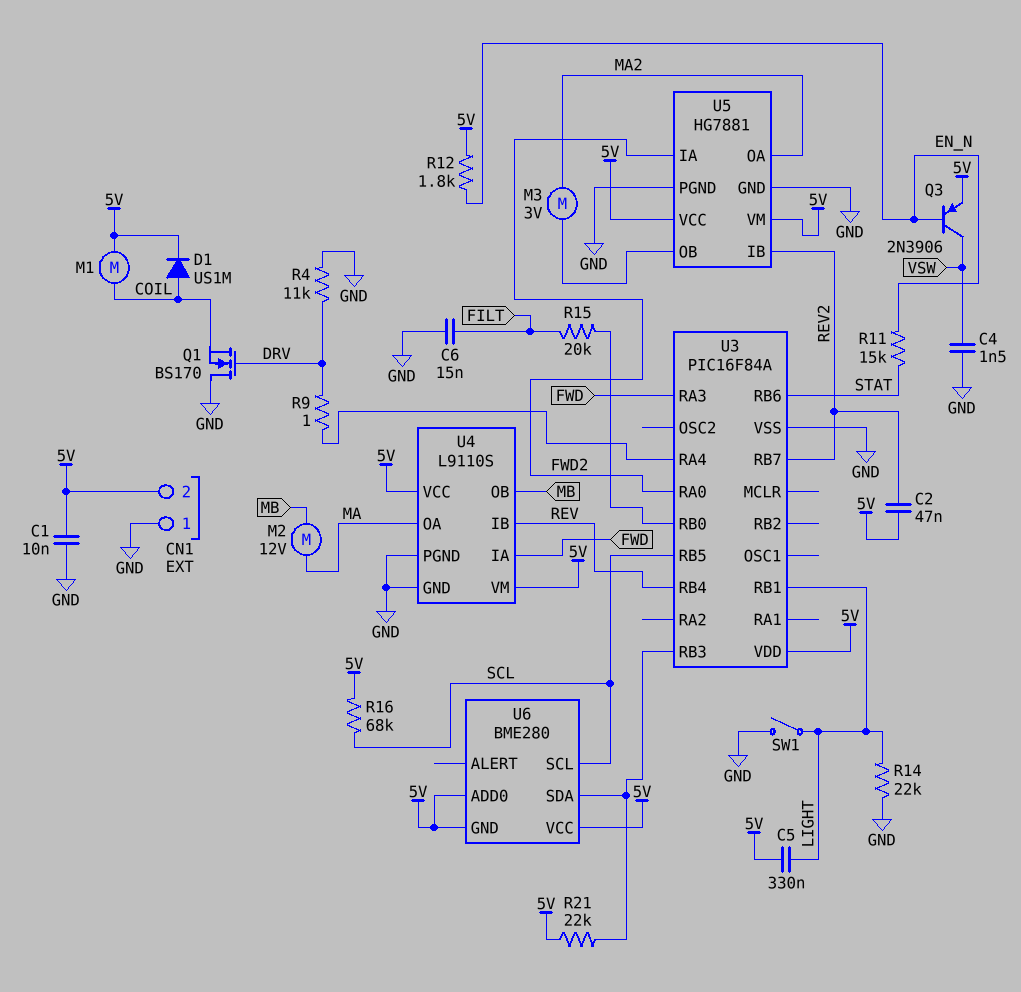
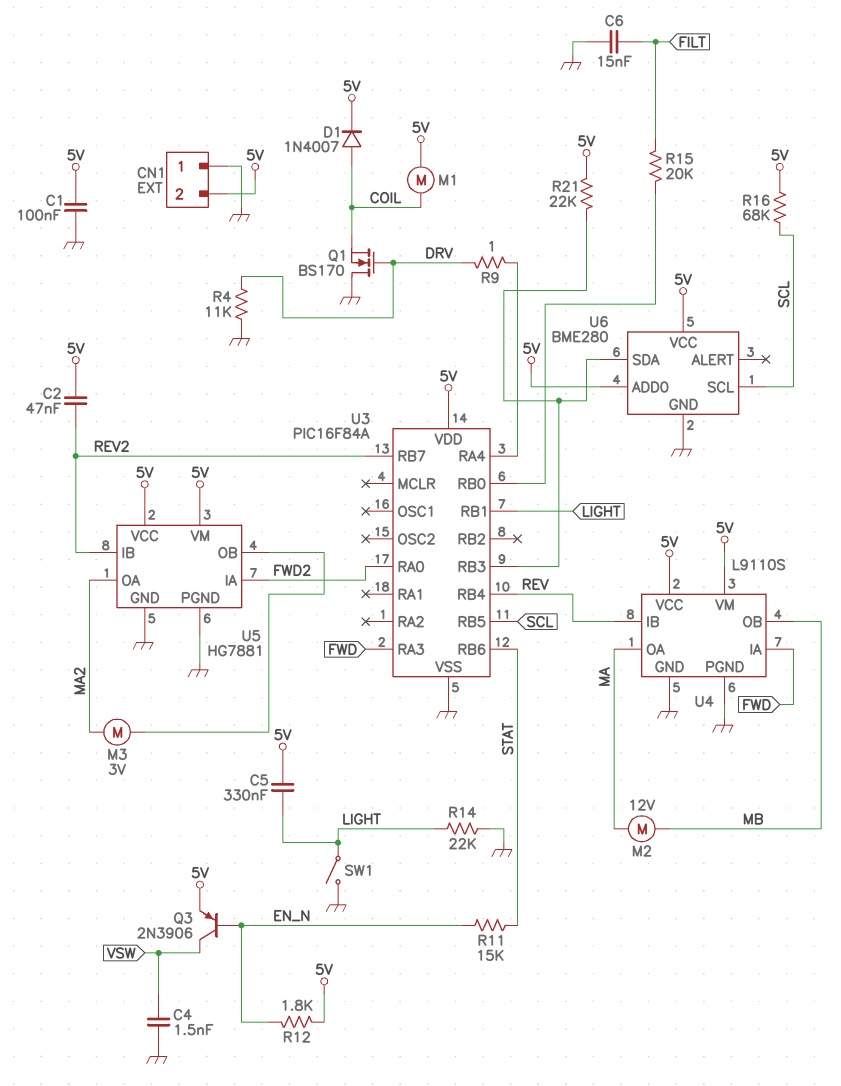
C1: 10nF (5V, GND) -> 100nF (5V, GND)
D1: diode US1M (A COIL, K 5V) -> diode 1N4007 (A COIL, K 5V)
U6 pin GND: 5V -> GND

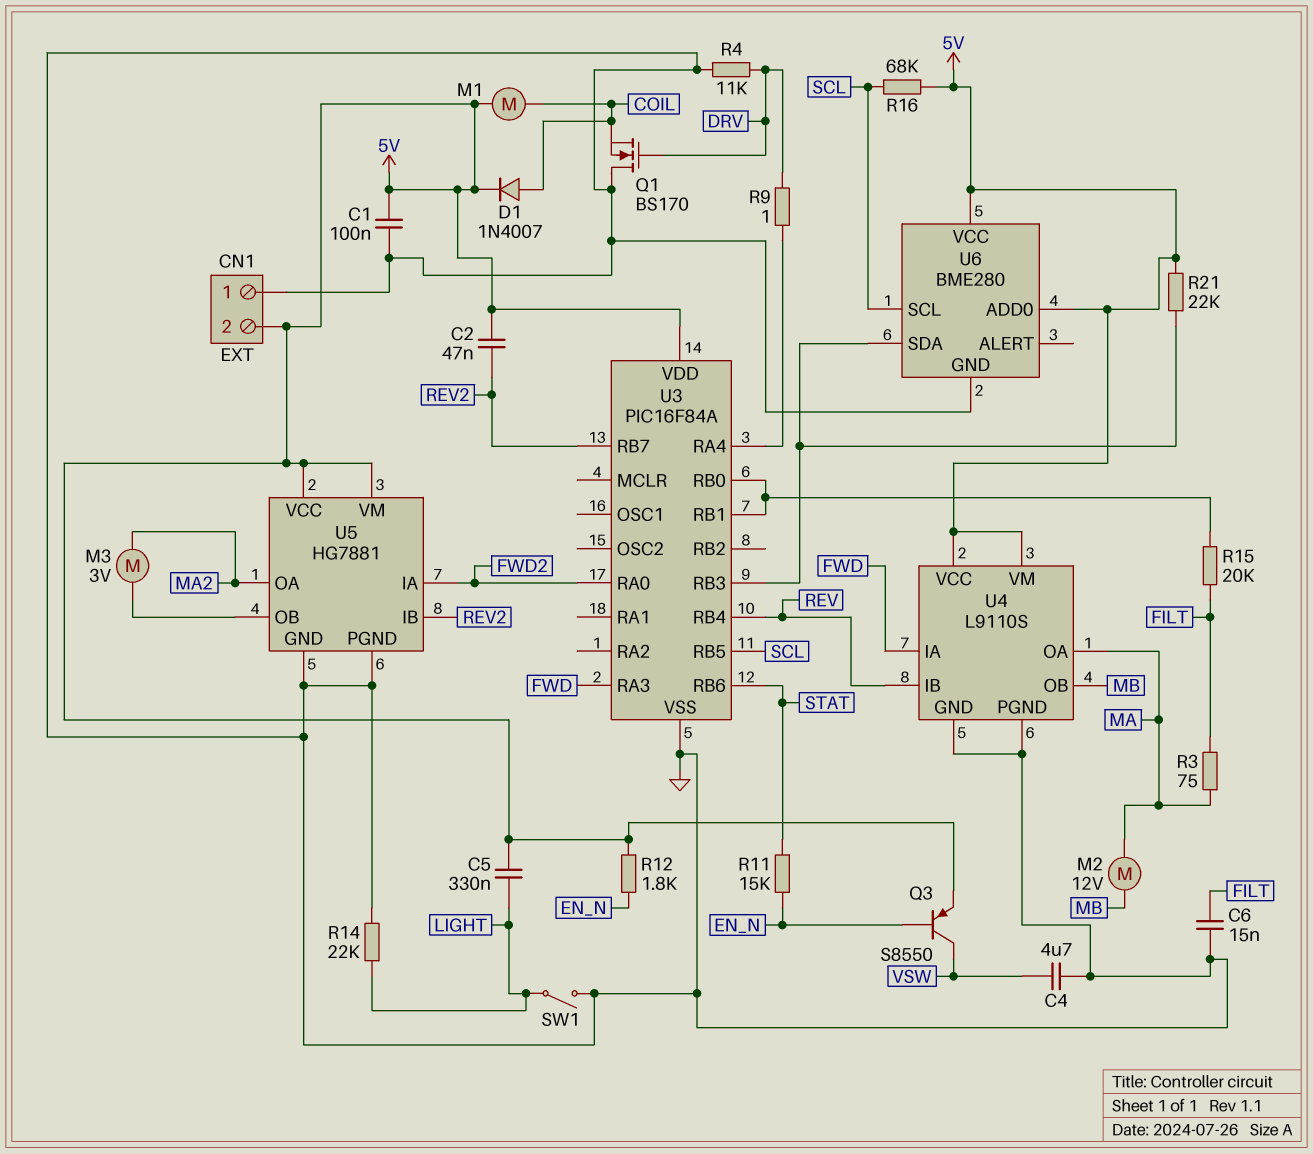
C4: 1.5nF (GND, VSW) -> 4.7uF (GND, VSW)
Q3: PNP 2N3906 (B EN_N, C VSW, E 5V) -> PNP S8550 (B EN_N, C VSW, E 5V)
R3: none -> 75 (FILT, MA)
U3 pin RB1: LIGHT -> U3/RB0

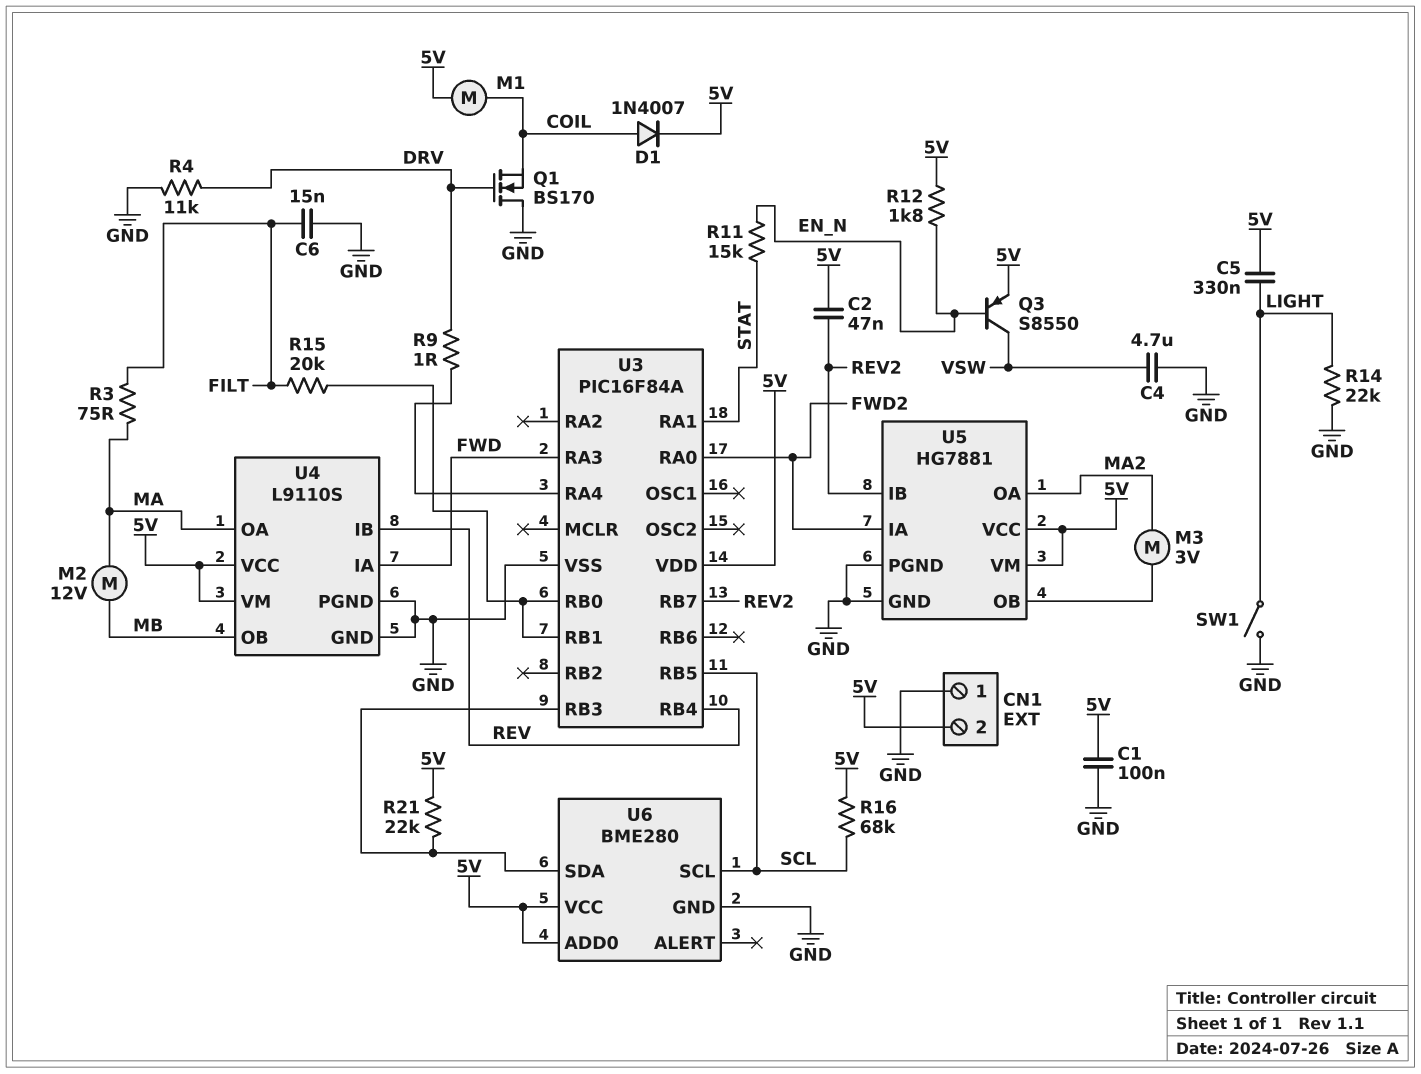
U3 pin RA1: none -> STAT
U3 pin RB6: STAT -> none

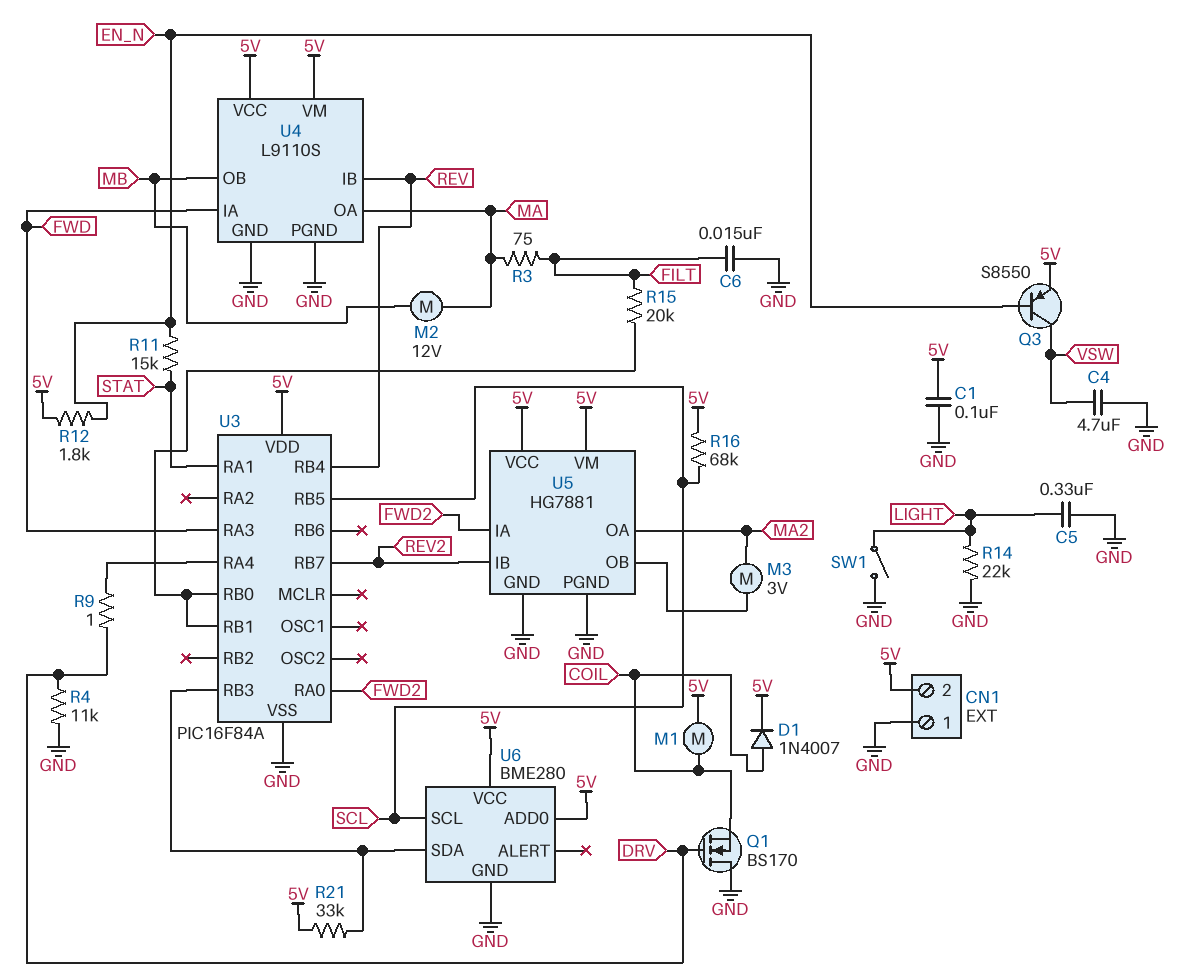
C2: 47nF (5V, REV2) -> none
C5: 330nF (5V, LIGHT) -> 330nF (GND, LIGHT)
R21: 22k (5V, U3/RB3) -> 33k (5V, U3/RB3)

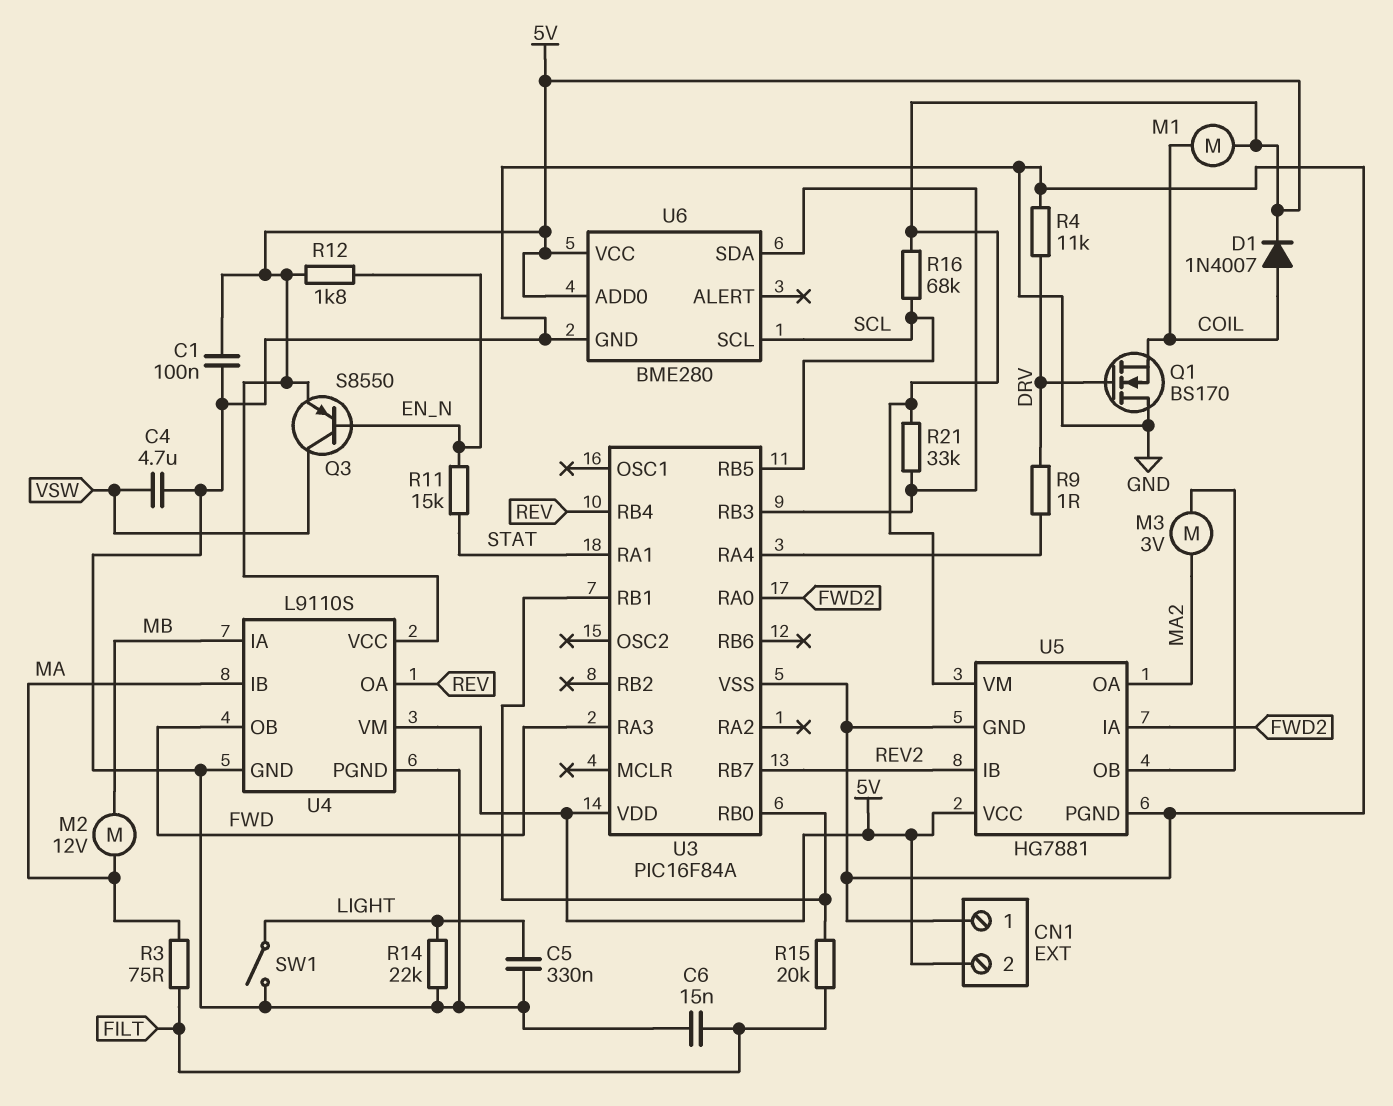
U4 pin IA: FWD -> MB
U4 pin IB: REV -> MA
U4 pin OA: MA -> REV
U4 pin OB: MB -> FWD

